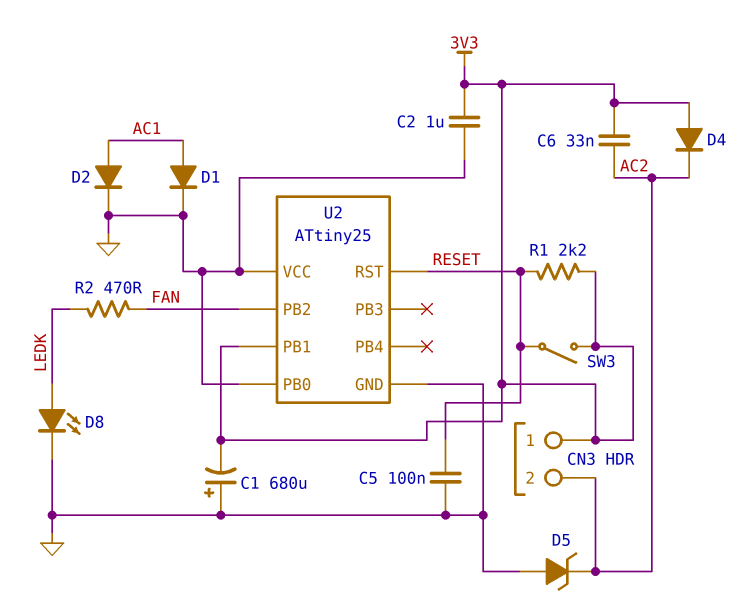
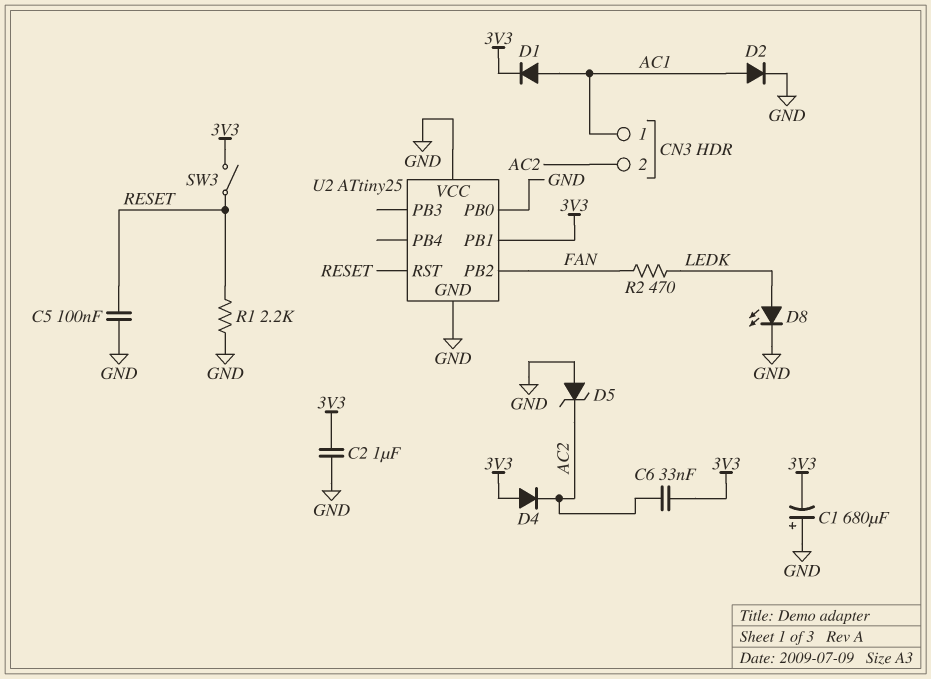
CN3 pin 1: 3V3 -> AC1
D1: diode (A AC1, K GND) -> diode (A AC1, K 3V3)
R1: 2.2k (3V3, RESET) -> 2.2k (GND, RESET)

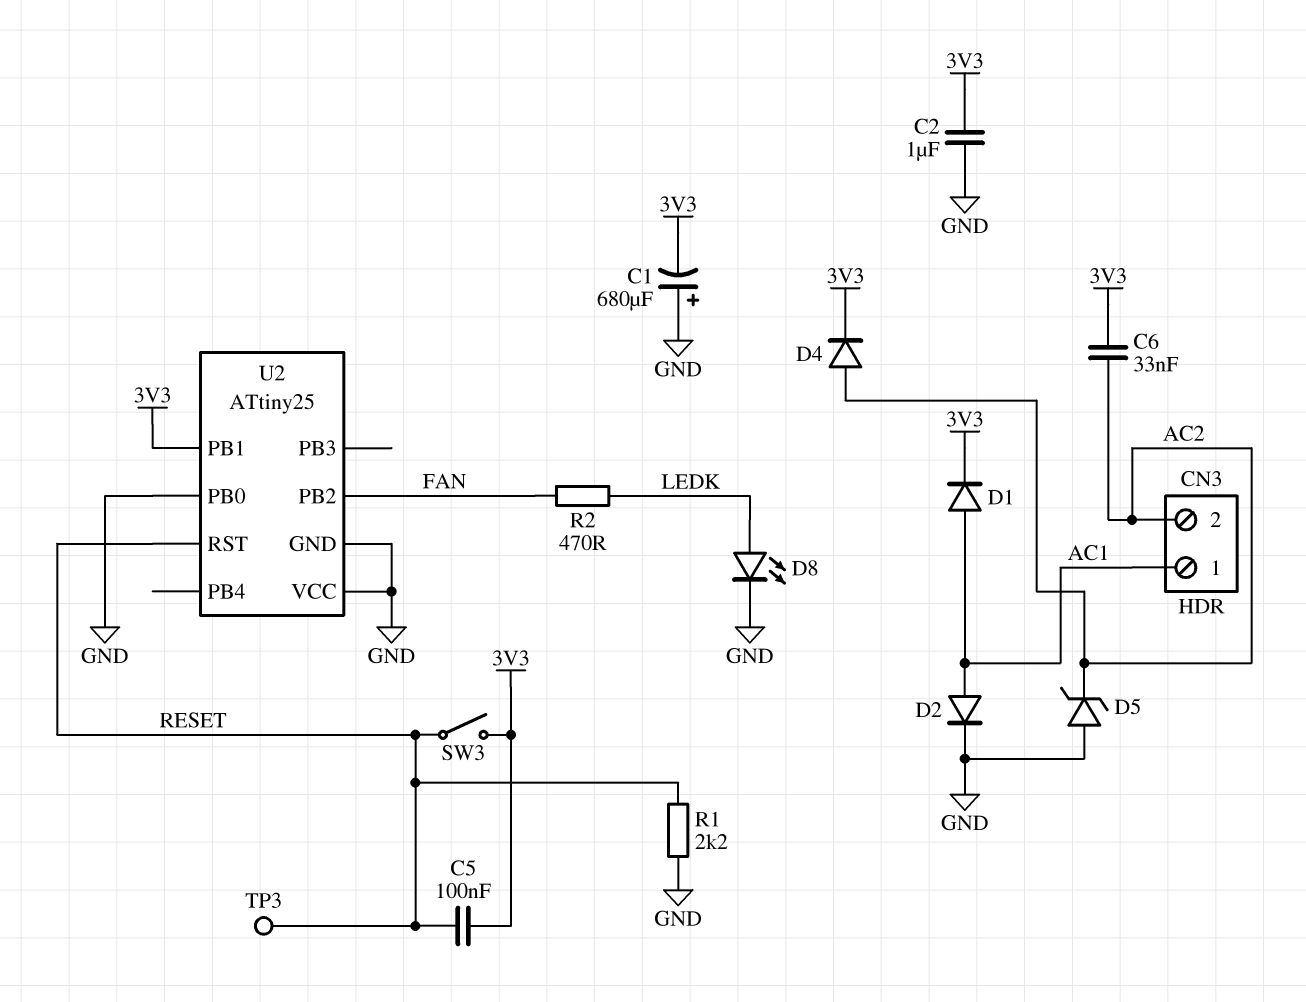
C5: 100nF (GND, RESET) -> 100nF (3V3, RESET)
D4: diode (A 3V3, K AC2) -> diode (A AC2, K 3V3)
TP3: none -> test point (RESET)

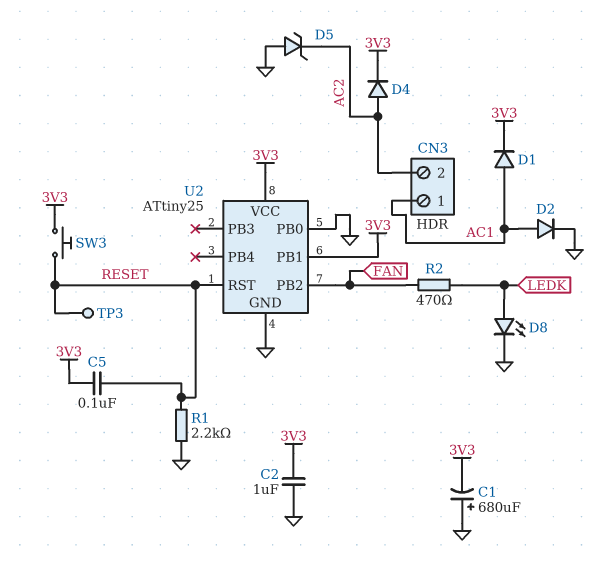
C6: 33nF (3V3, AC2) -> none
SW3: switch (3V3, RESET) -> button (3V3, RESET)
U2 pin VCC: GND -> 3V3

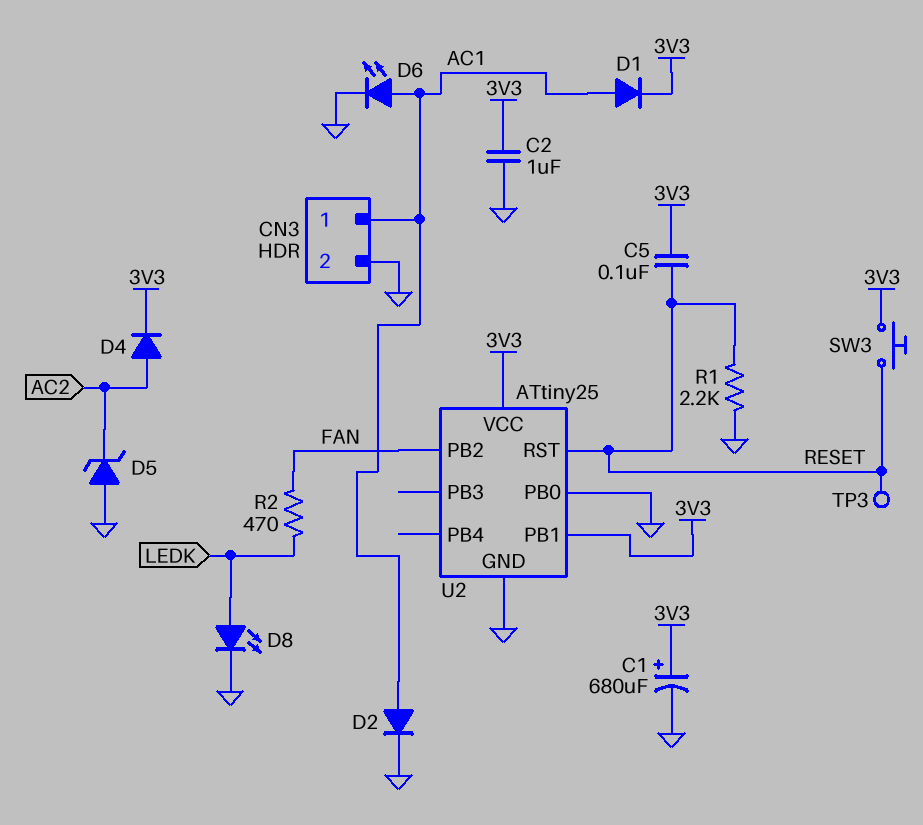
C1: 680uF (plus GND, minus 3V3) -> 680uF (plus 3V3, minus GND)
CN3 pin 2: AC2 -> GND
D6: none -> LED (A AC1, K GND)

